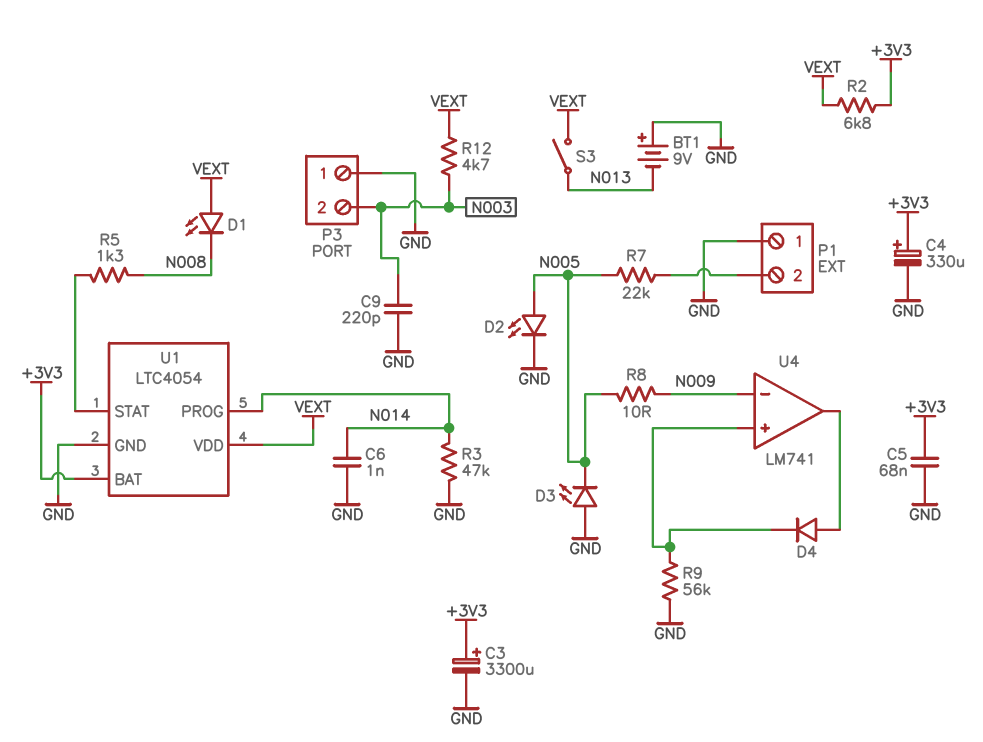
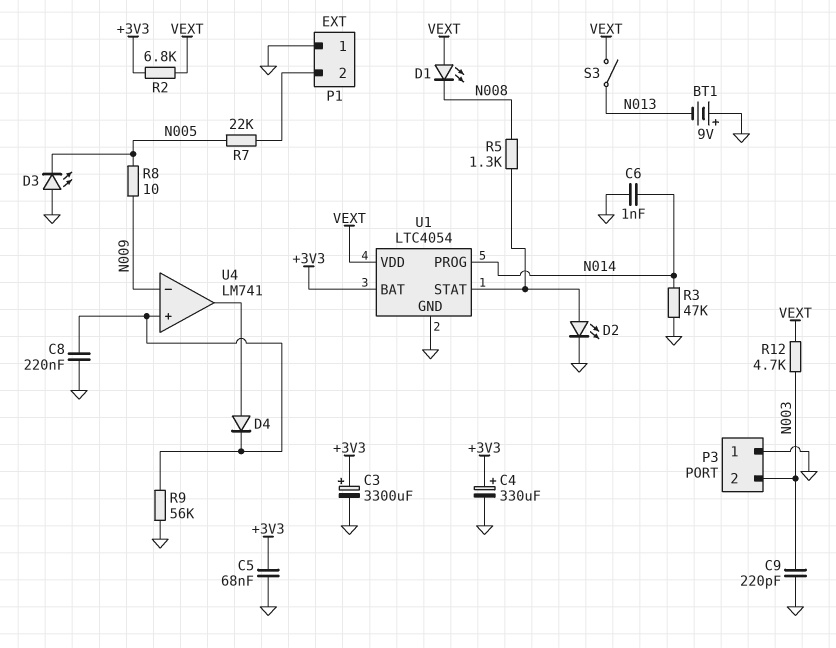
C8: none -> 220nF (GND, U4/in+)
D2: LED (A N005, K GND) -> LED (A U1/STAT, K GND)

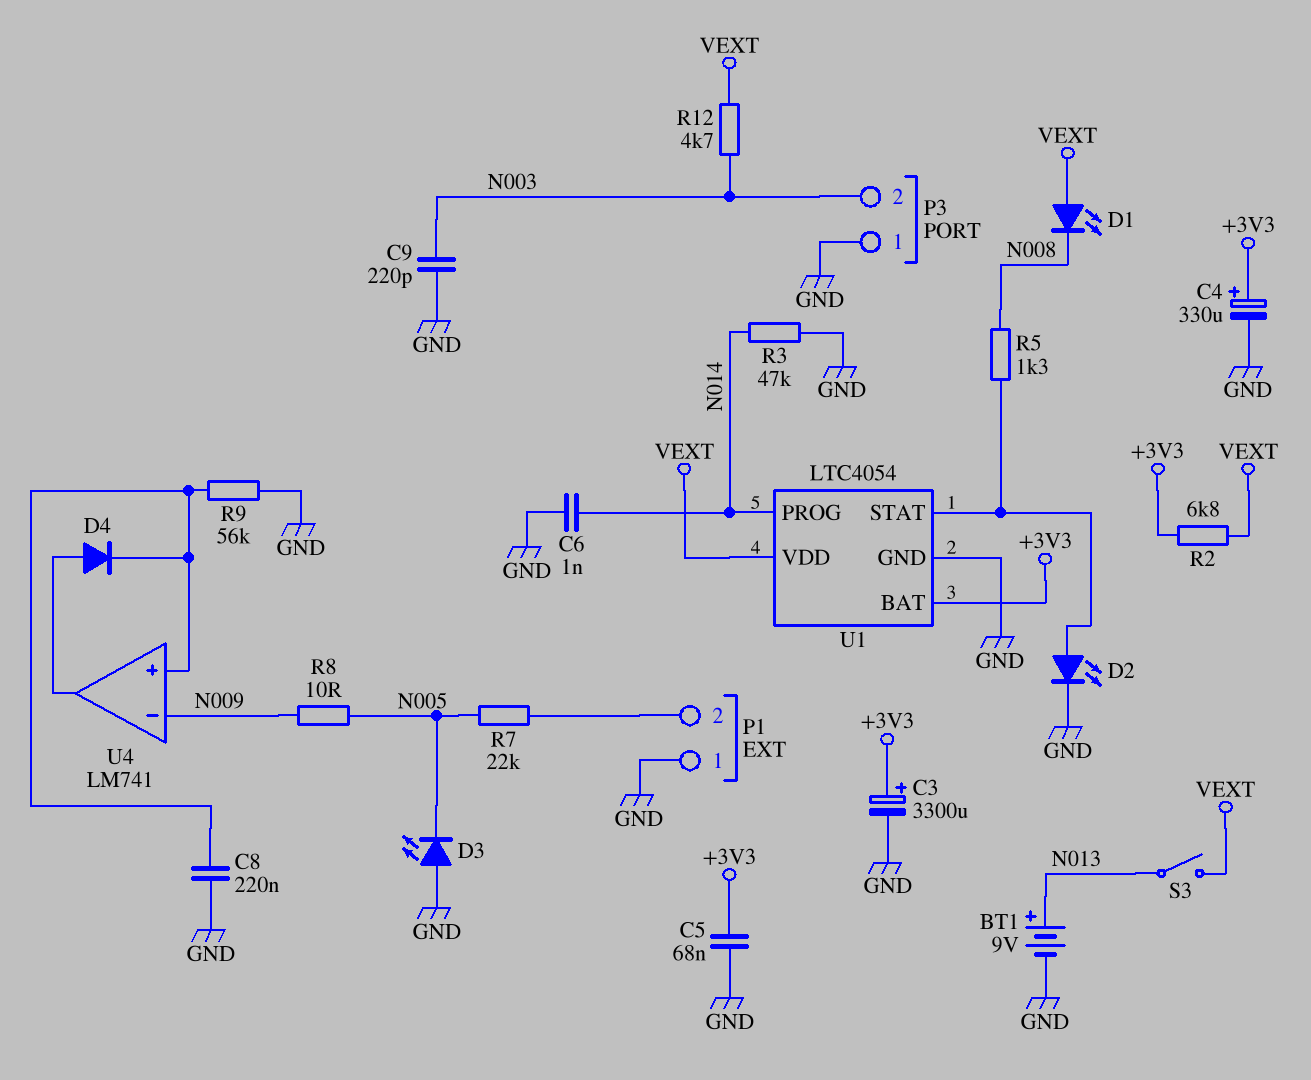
BT1: 9V (plus GND, minus N013) -> 9V (plus N013, minus GND)

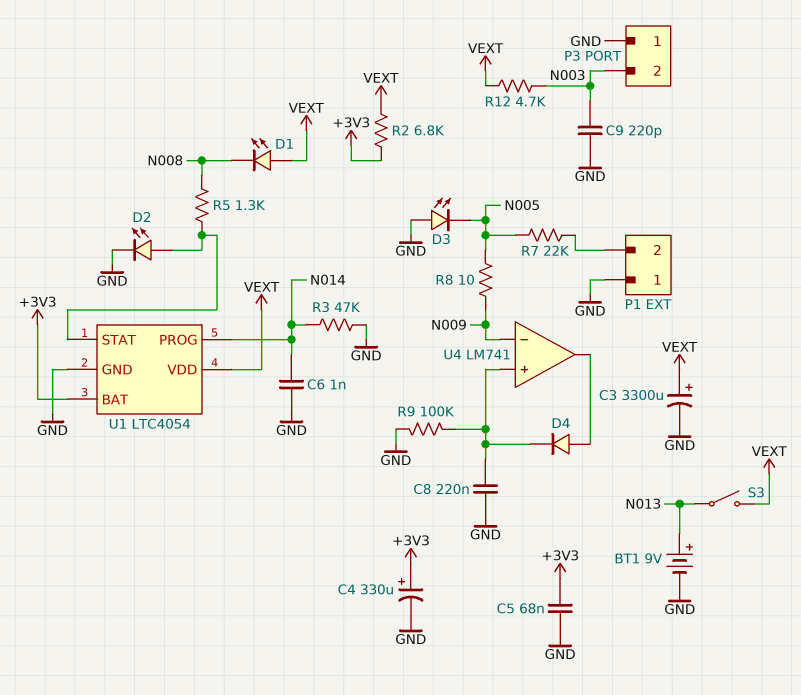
C3: 3300uF (plus +3V3, minus GND) -> 3300uF (plus VEXT, minus GND)
R9: 56k (GND, U4/in+) -> 100k (GND, U4/in+)

